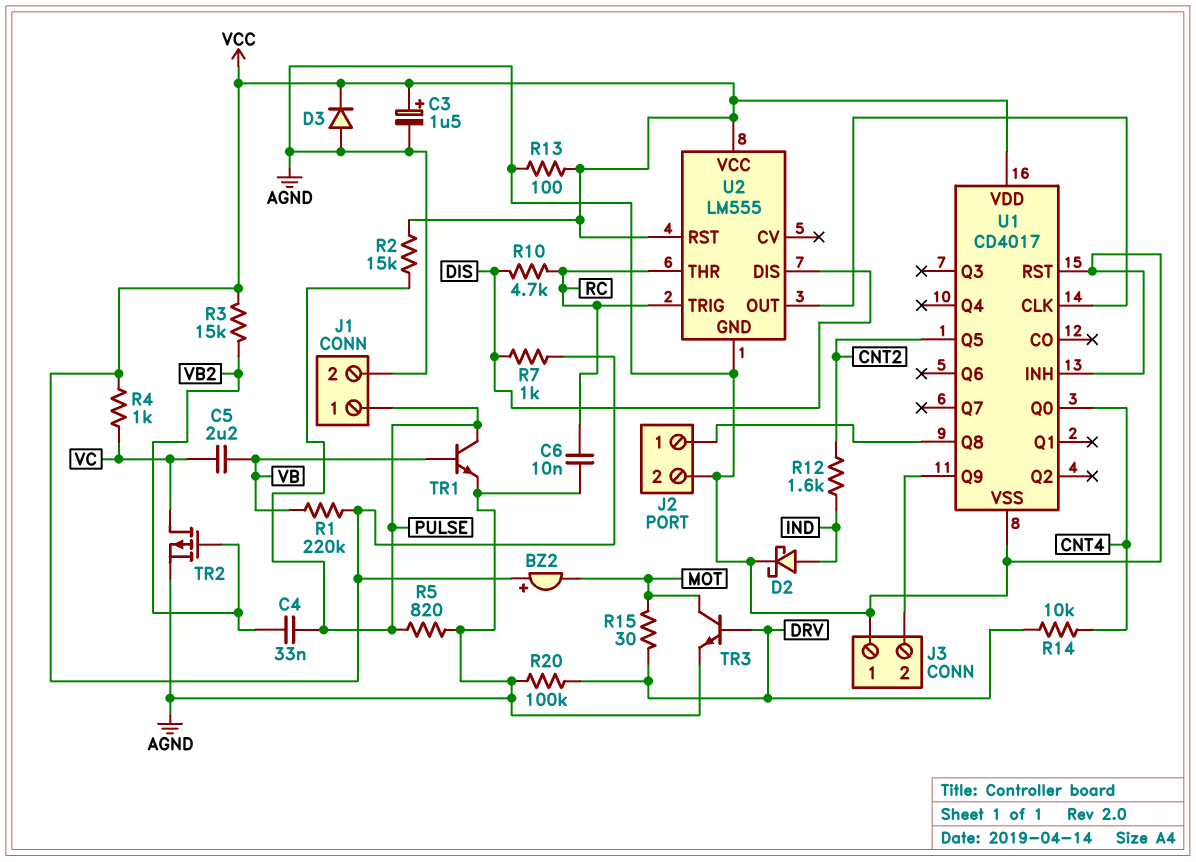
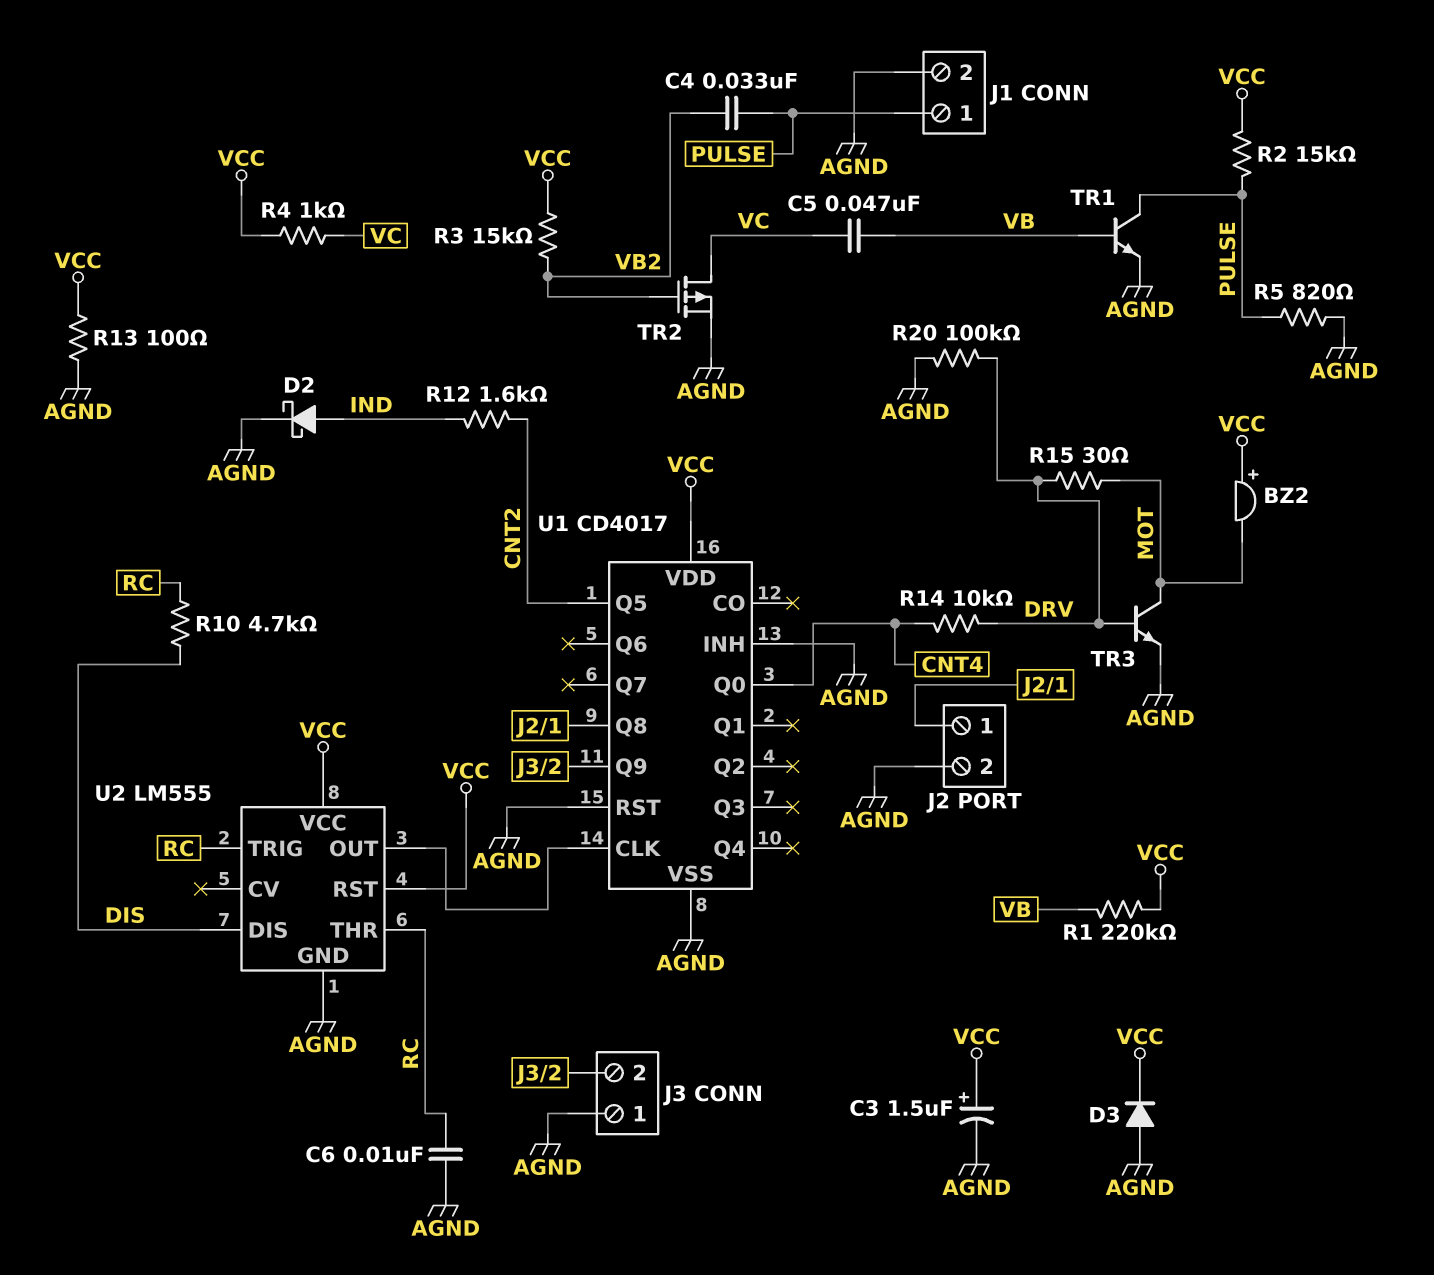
C5: 2.2uF (VB, VC) -> 47nF (VB, VC)
R7: 1k (DIS, VCC) -> none

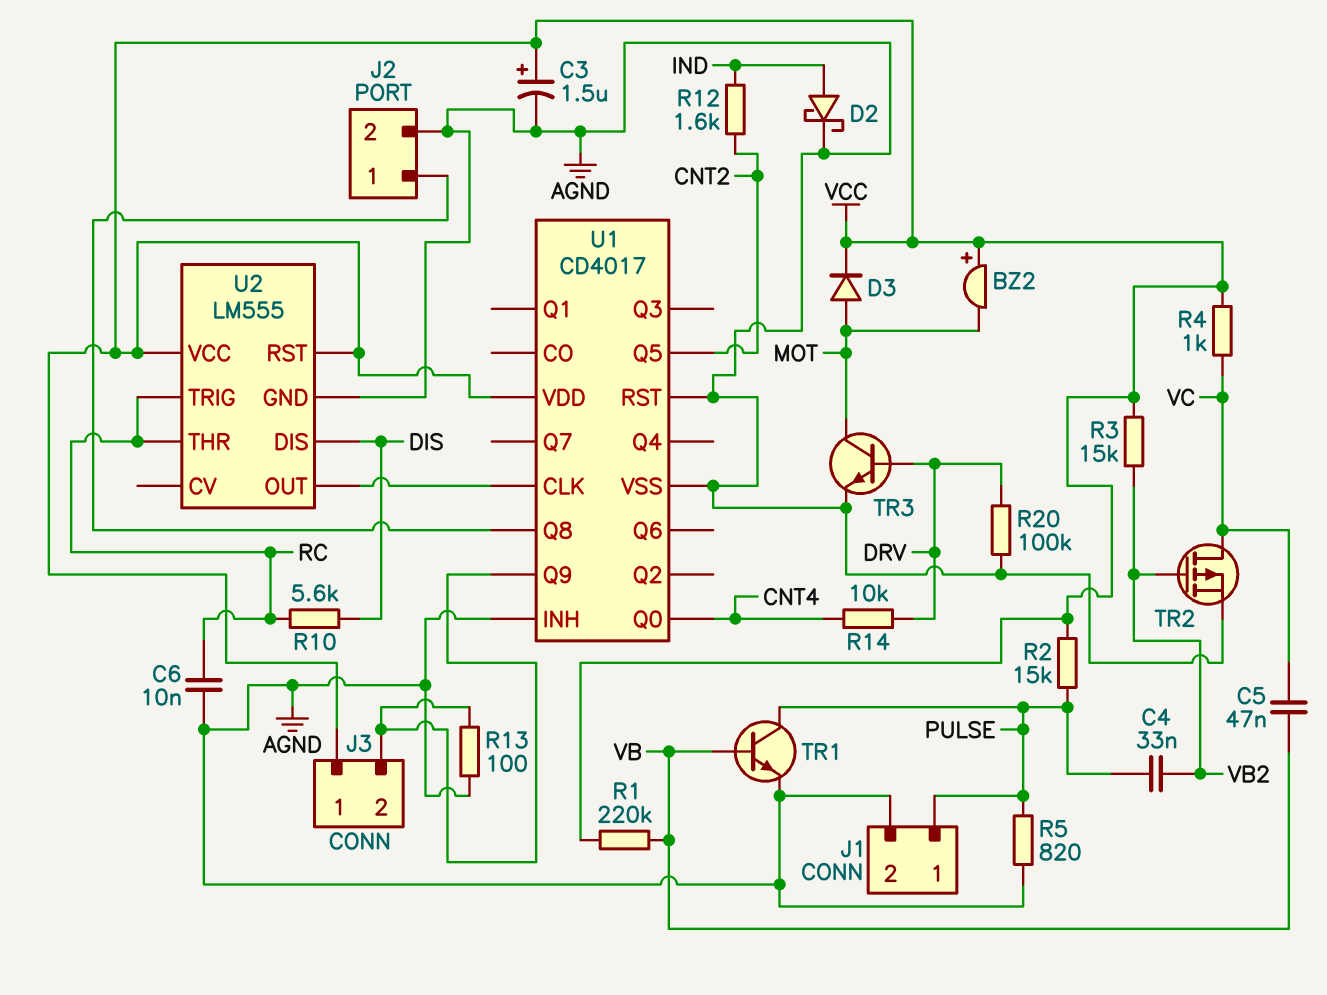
D3: diode (A AGND, K VCC) -> diode (A MOT, K VCC)
J3 pin 1: AGND -> VCC
R10: 4.7k (DIS, RC) -> 5.6k (DIS, RC)
R13: 100 (AGND, VCC) -> 100 (AGND, J3/2)
R15: 30 (DRV, MOT) -> none

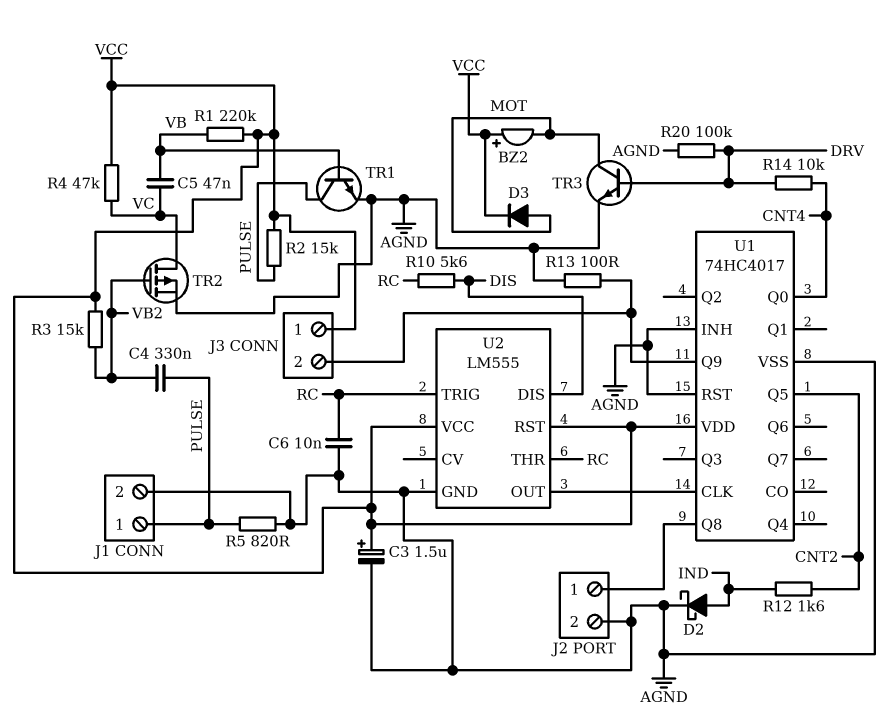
C4: 33nF (PULSE, VB2) -> 330nF (PULSE, VB2)
R4: 1k (VC, VCC) -> 47k (VC, VCC)
U1: CD4017 -> 74HC4017

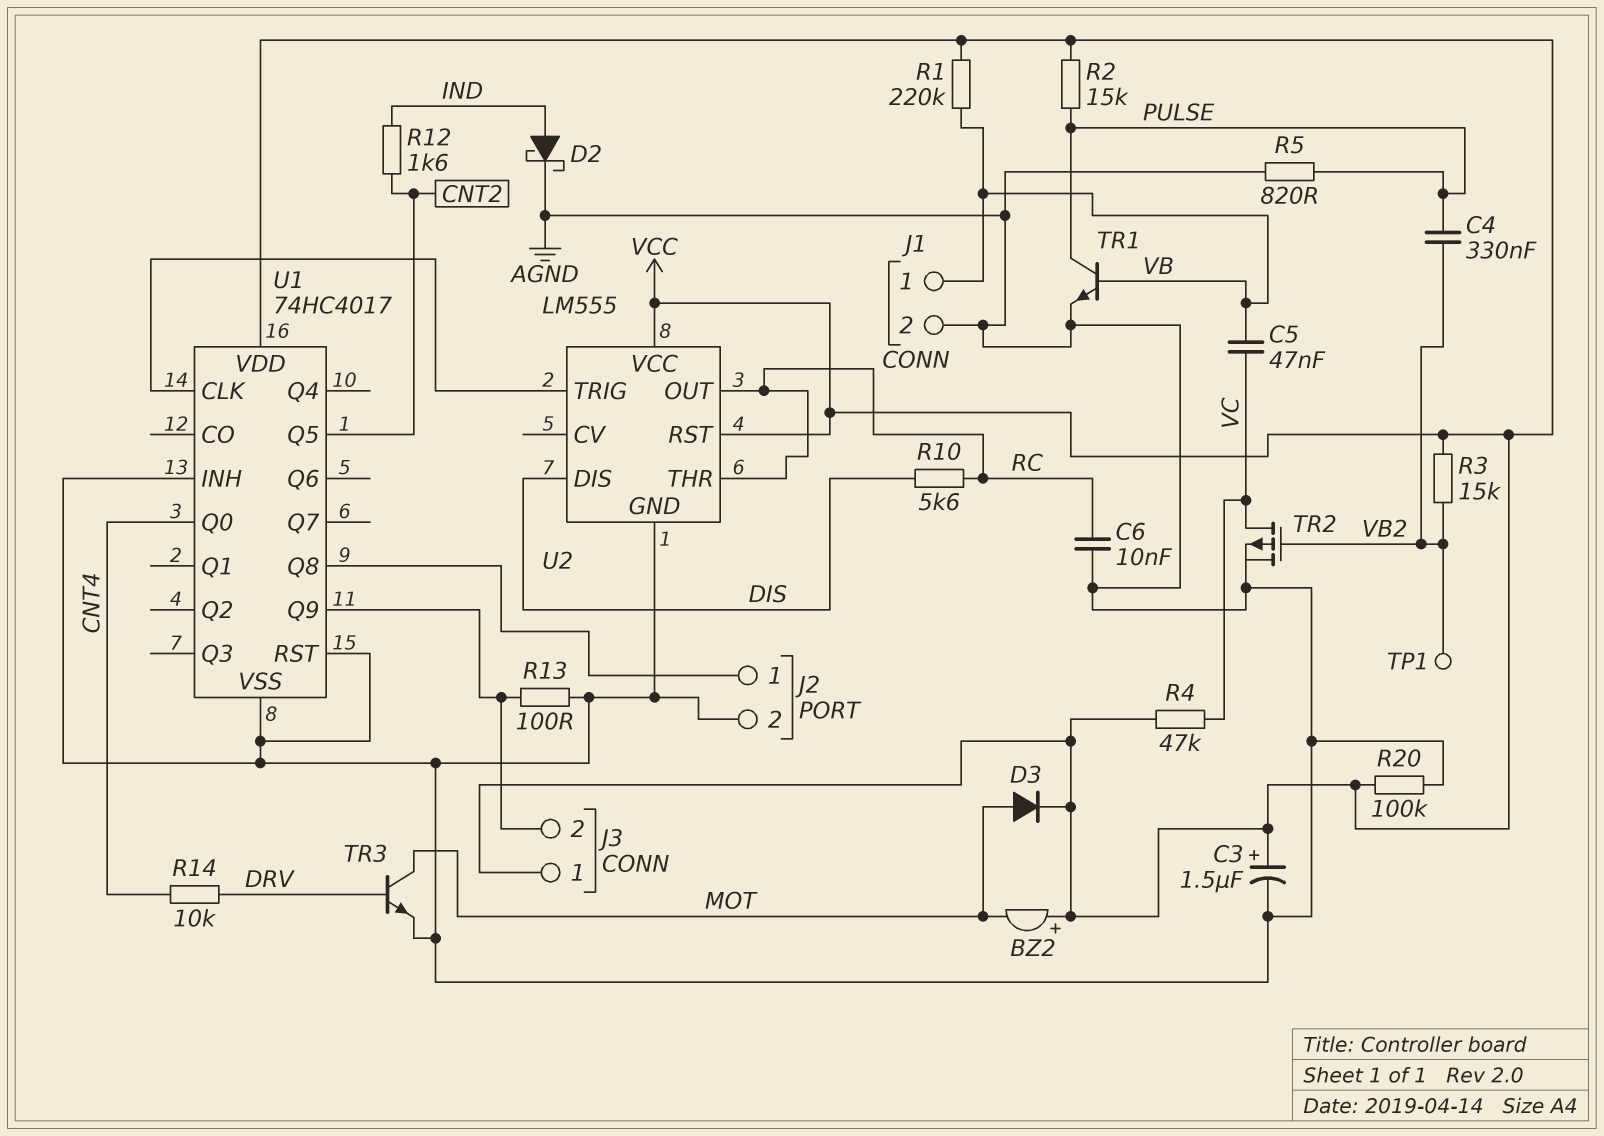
J1 pin 1: PULSE -> VB
R20: 100k (AGND, DRV) -> 100k (AGND, VCC)
TP1: none -> test point (VB2)
U2 pin OUT: U1/CLK -> RC
U2 pin TRIG: RC -> U1/CLK

